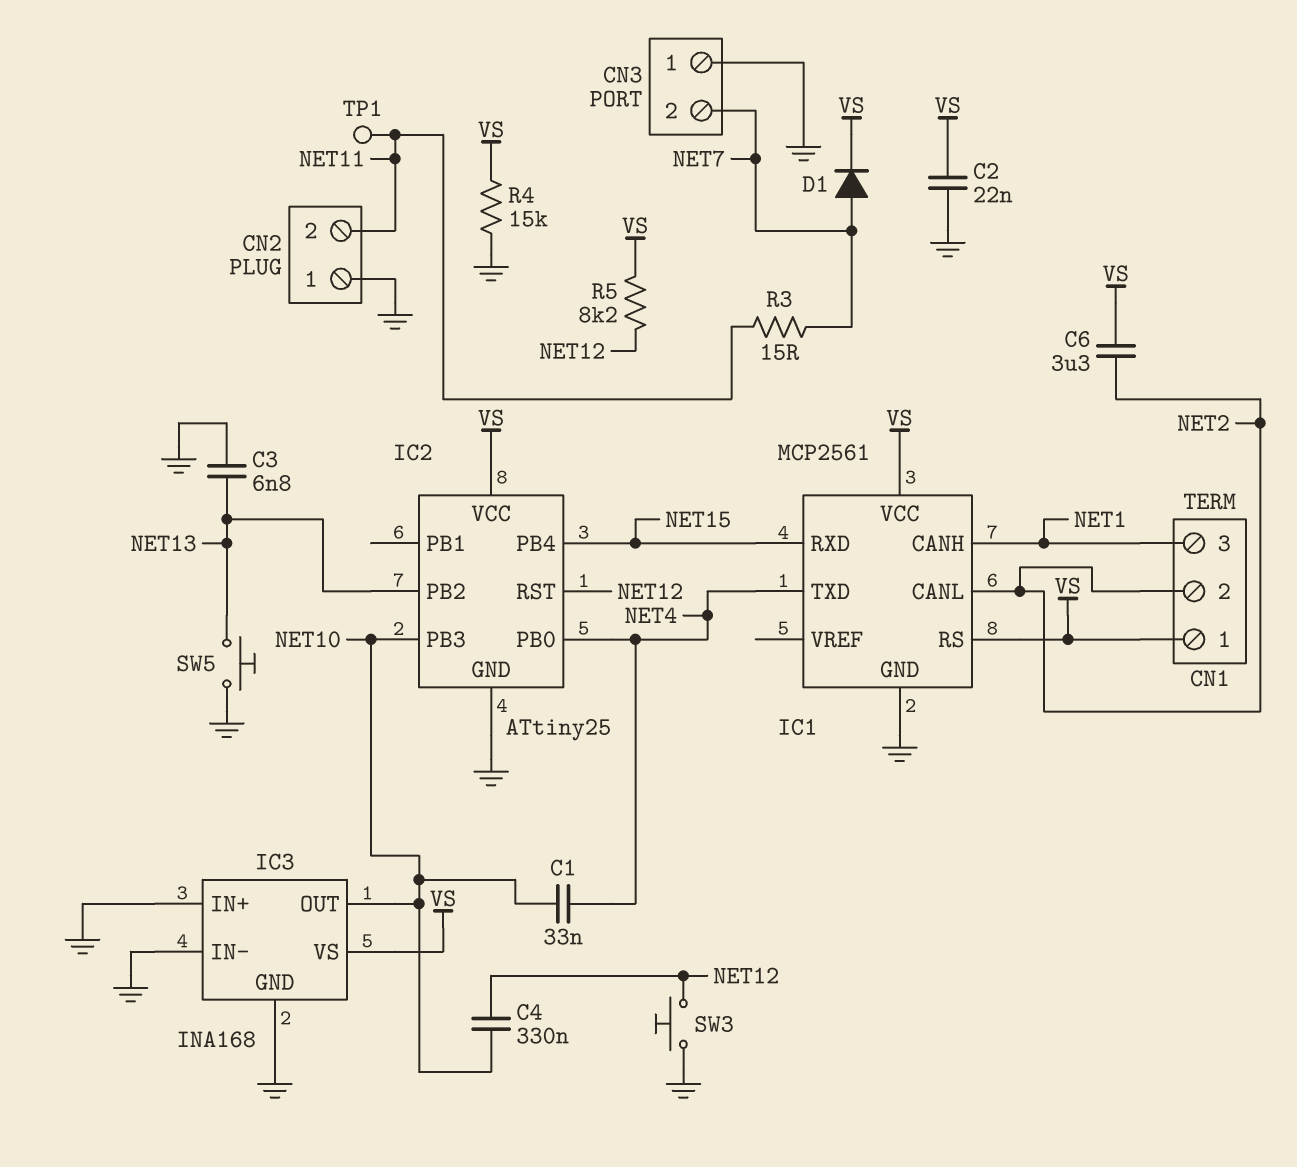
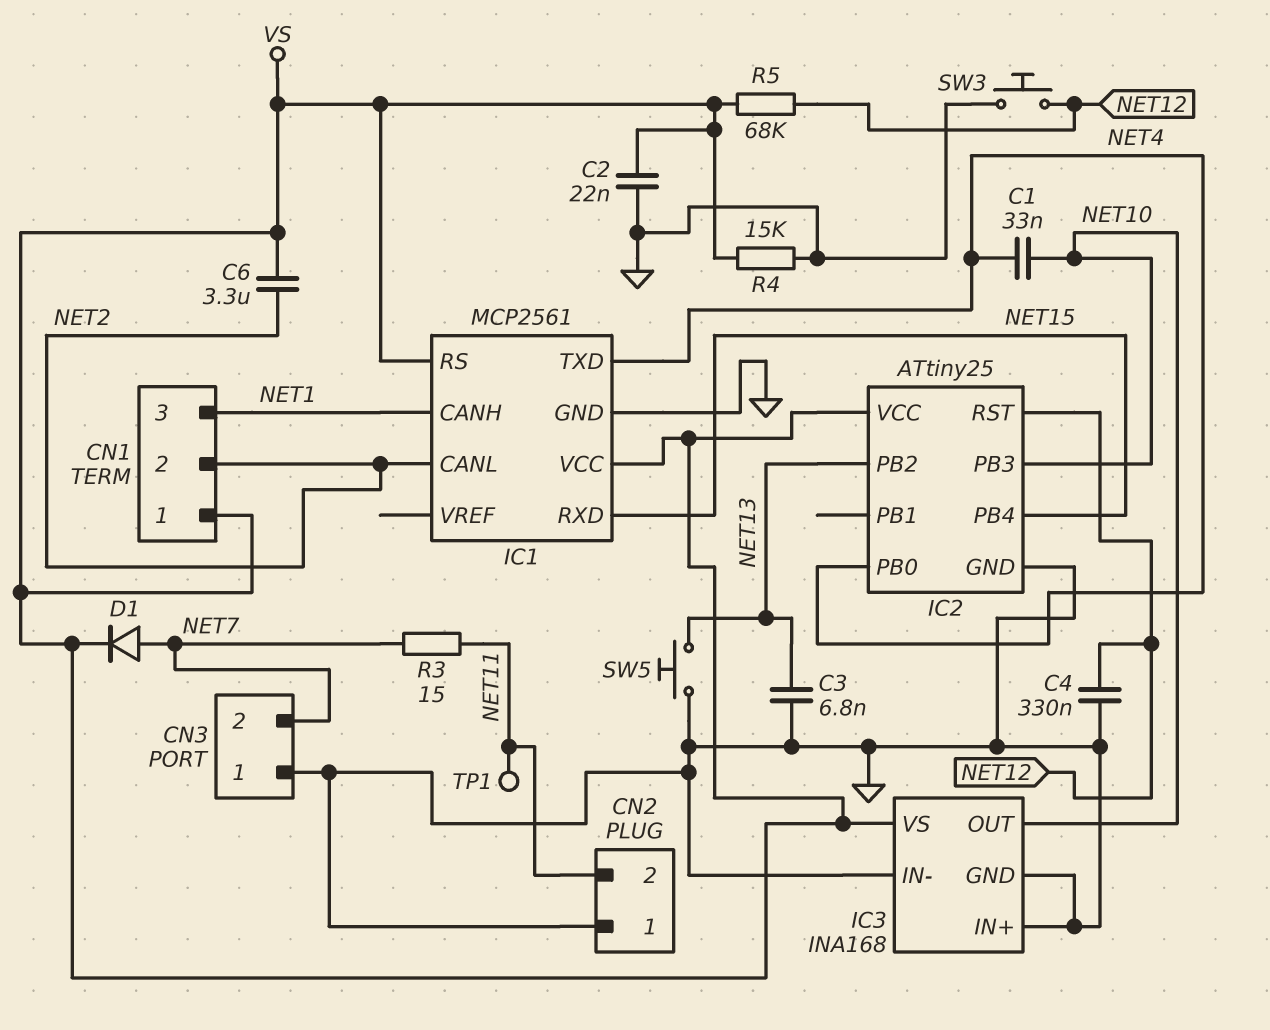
C4: 330nF (NET10, NET12) -> 330nF (GND, NET12)
R5: 8.2k (NET12, VS) -> 68k (NET12, VS)

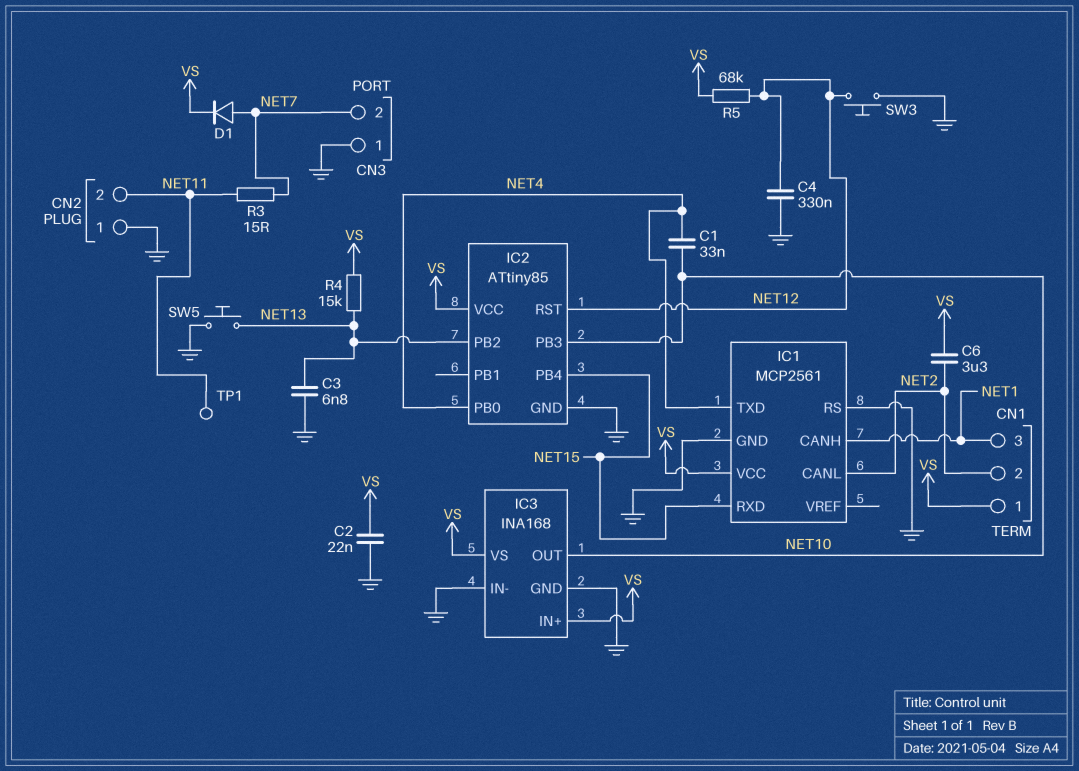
IC1 pin RS: VS -> GND
IC2: ATtiny25 -> ATtiny85
IC3 pin IN+: GND -> VS
R4: 15k (GND, VS) -> 15k (NET13, VS)

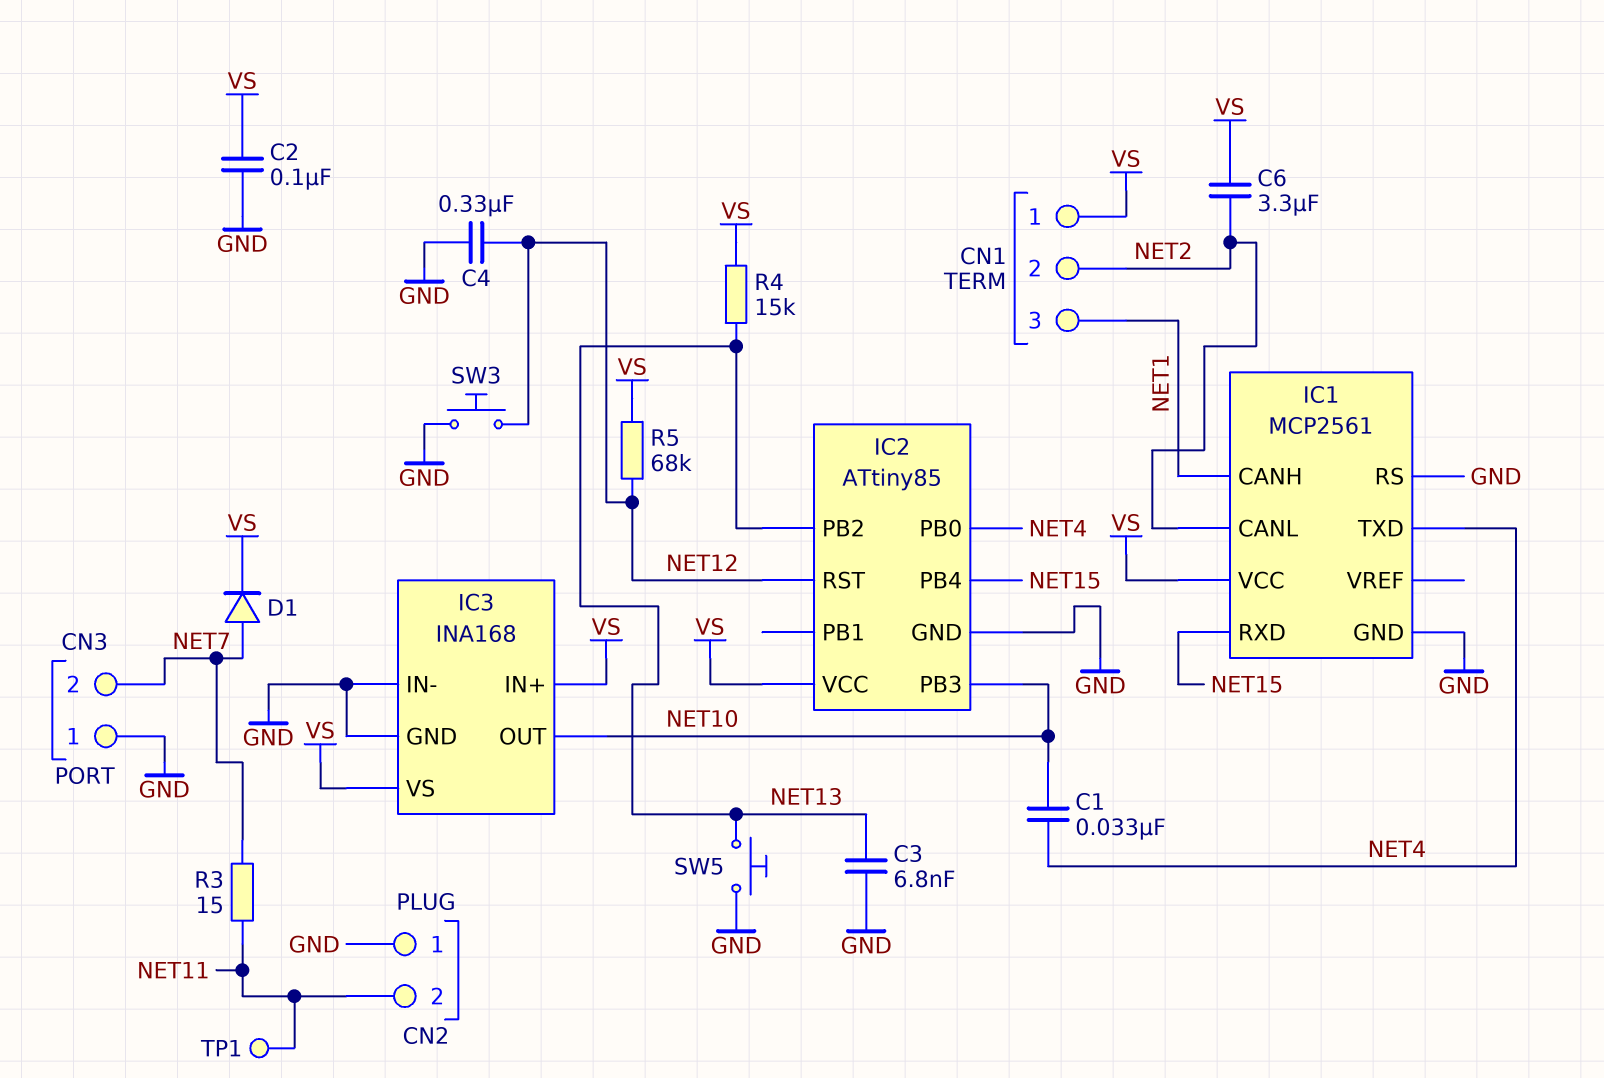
C2: 22nF (GND, VS) -> 100nF (GND, VS)

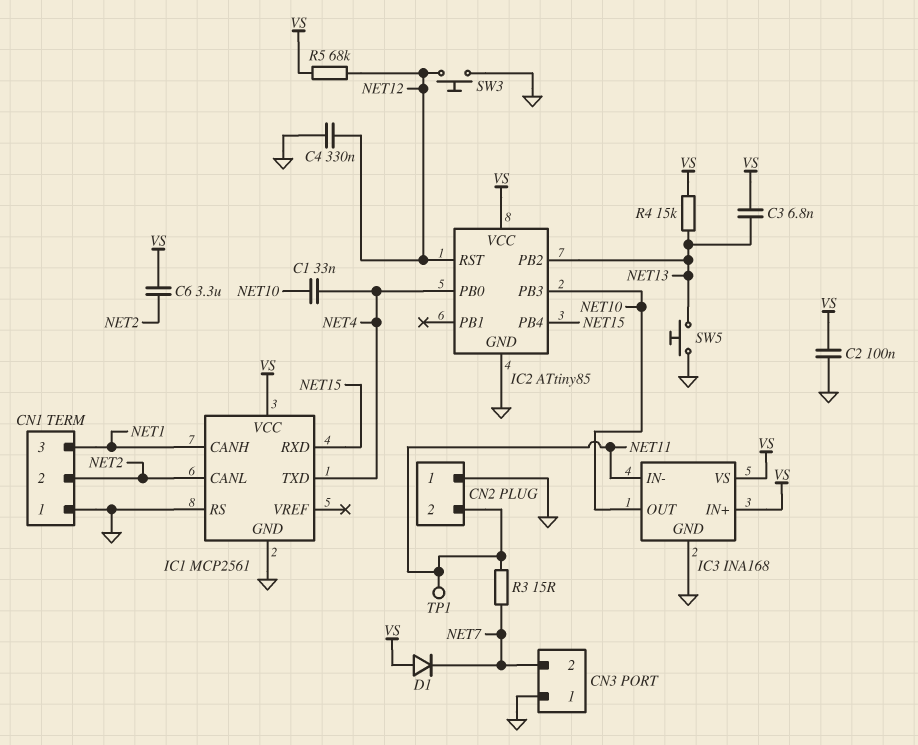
C3: 6.8nF (GND, NET13) -> 6.8nF (NET13, VS)
CN1 pin 1: VS -> GND
D1: diode (A NET7, K VS) -> diode (A VS, K NET7)
IC3 pin IN-: GND -> NET11

